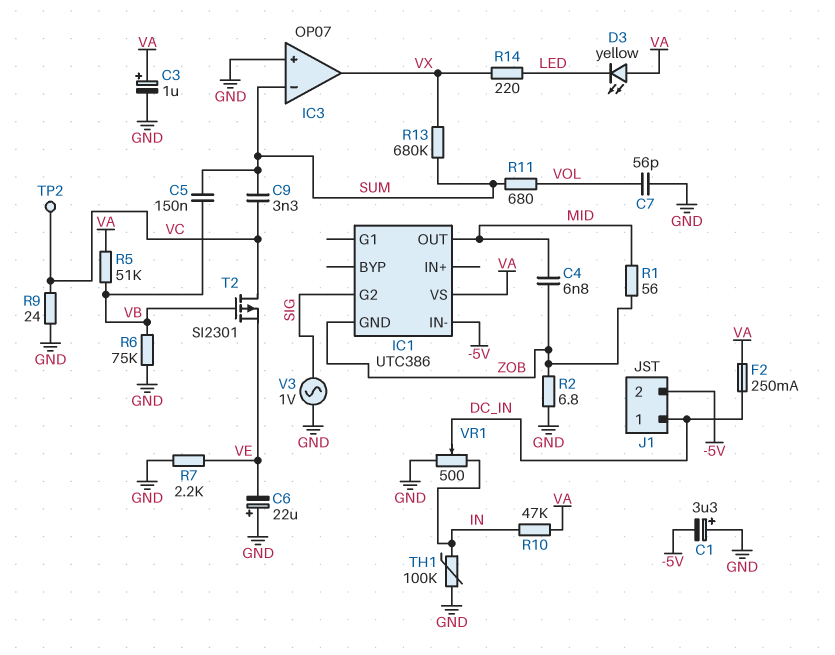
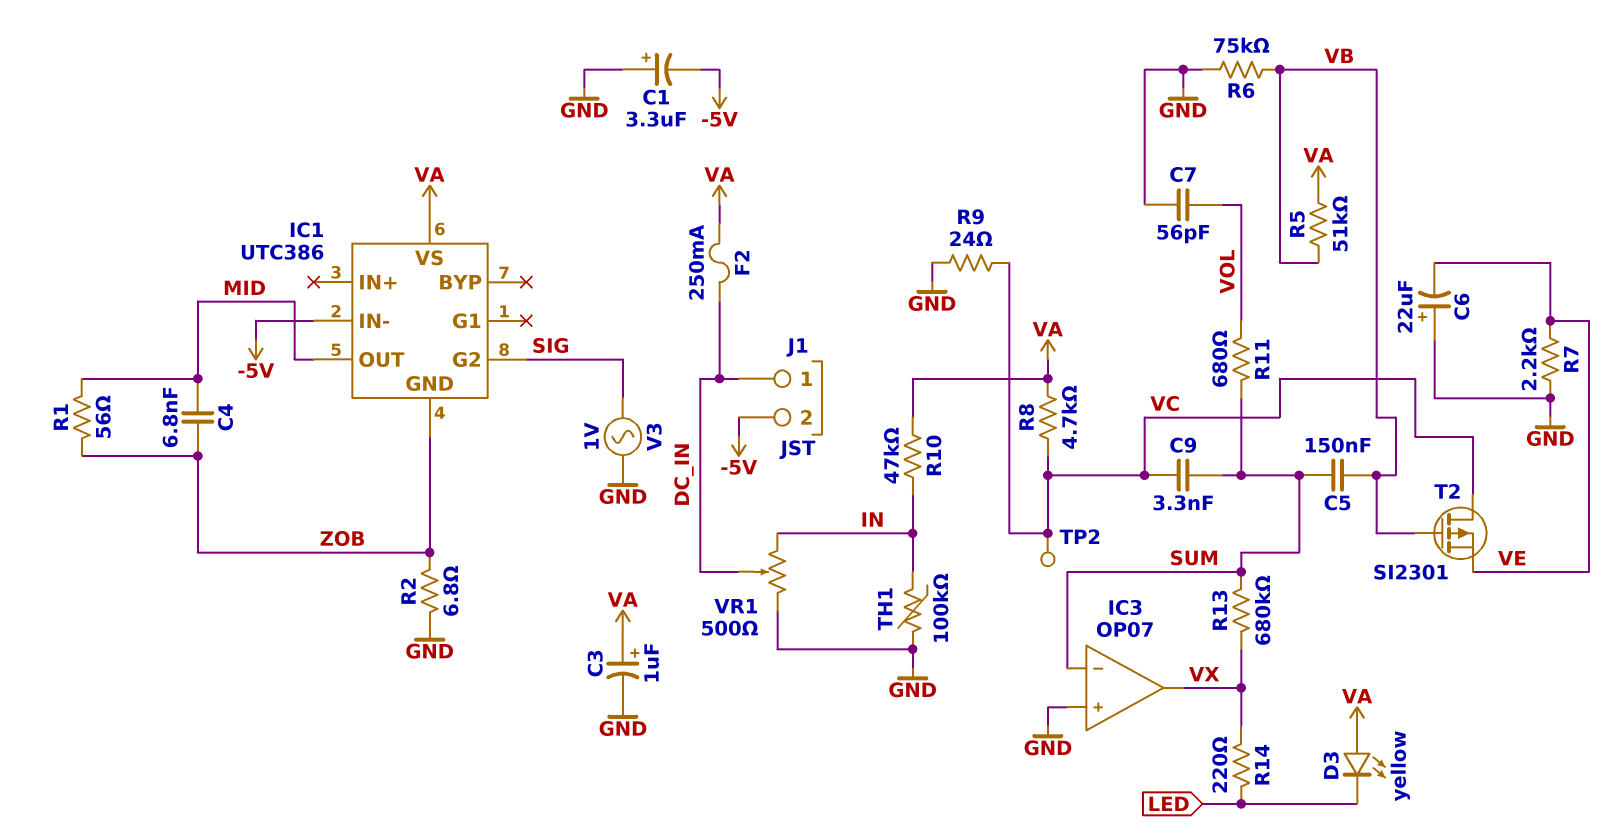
R8: none -> 4.7k (VA, VC)

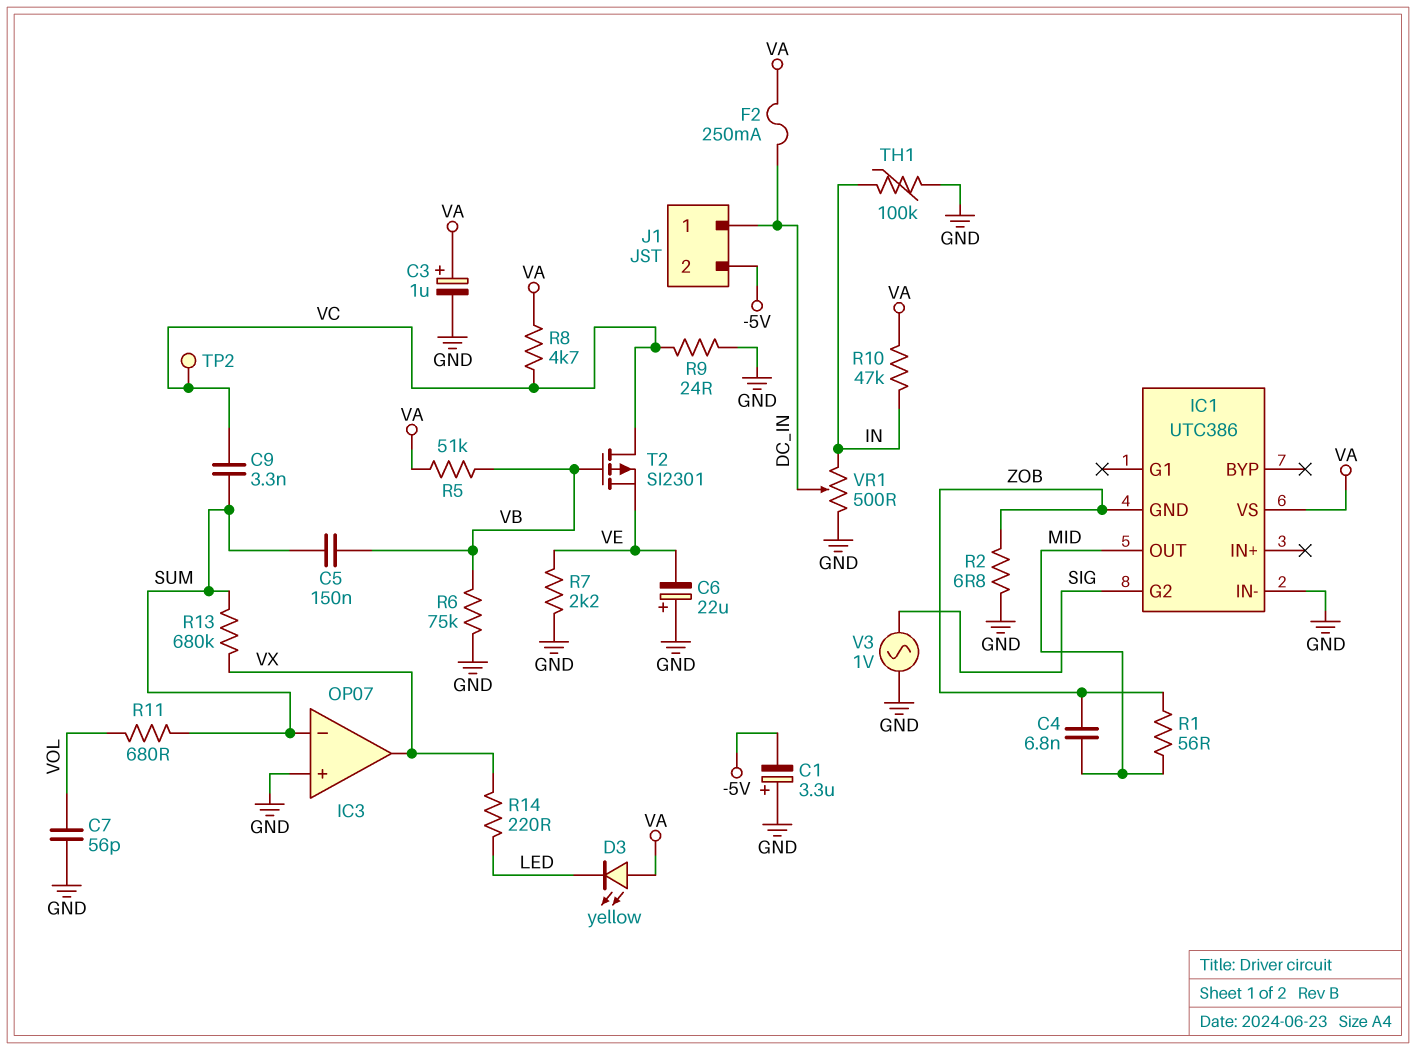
IC1 pin IN-: -5V -> GND

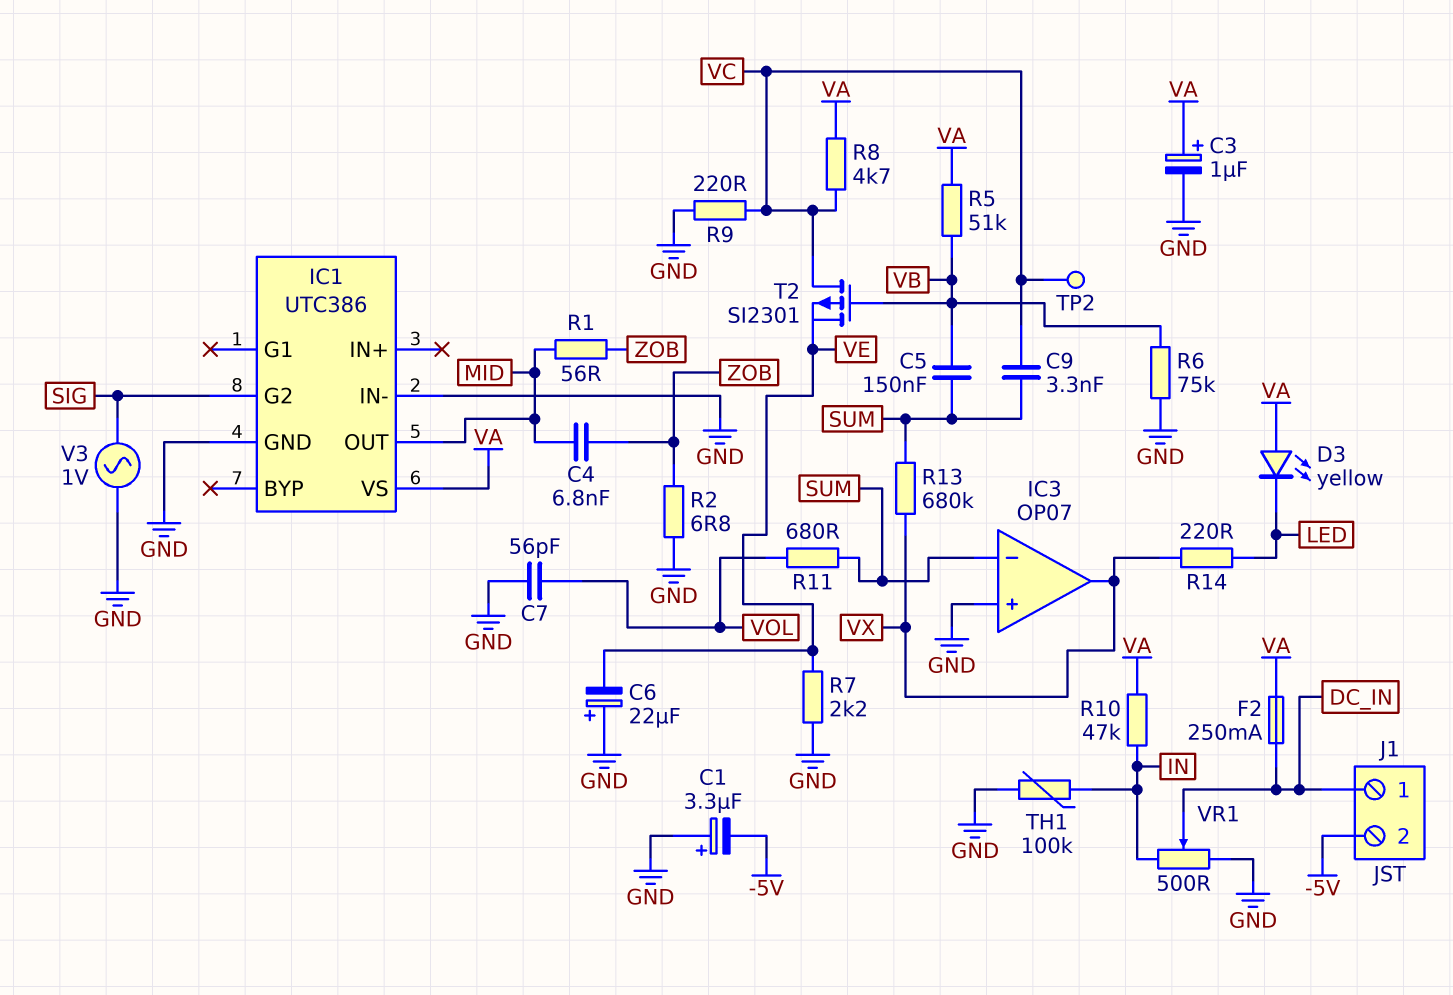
IC1 pin GND: ZOB -> GND
R9: 24 (GND, VC) -> 220 (GND, VC)

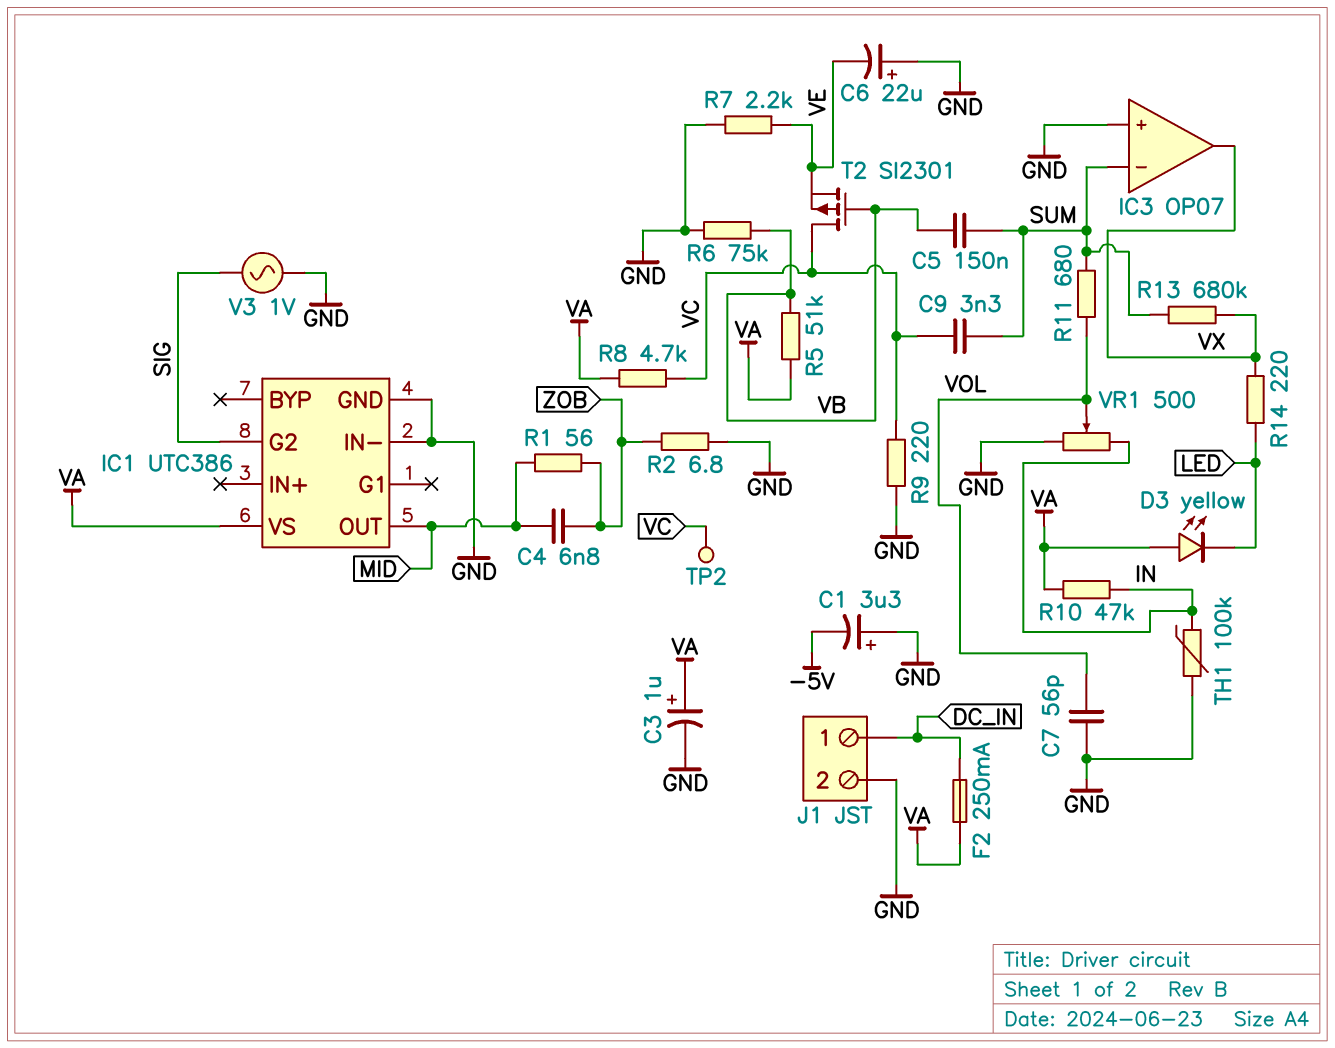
J1 pin 2: -5V -> GND
VR1: 500 (GND, IN, wiper DC_IN) -> 500 (GND, IN, wiper VOL)

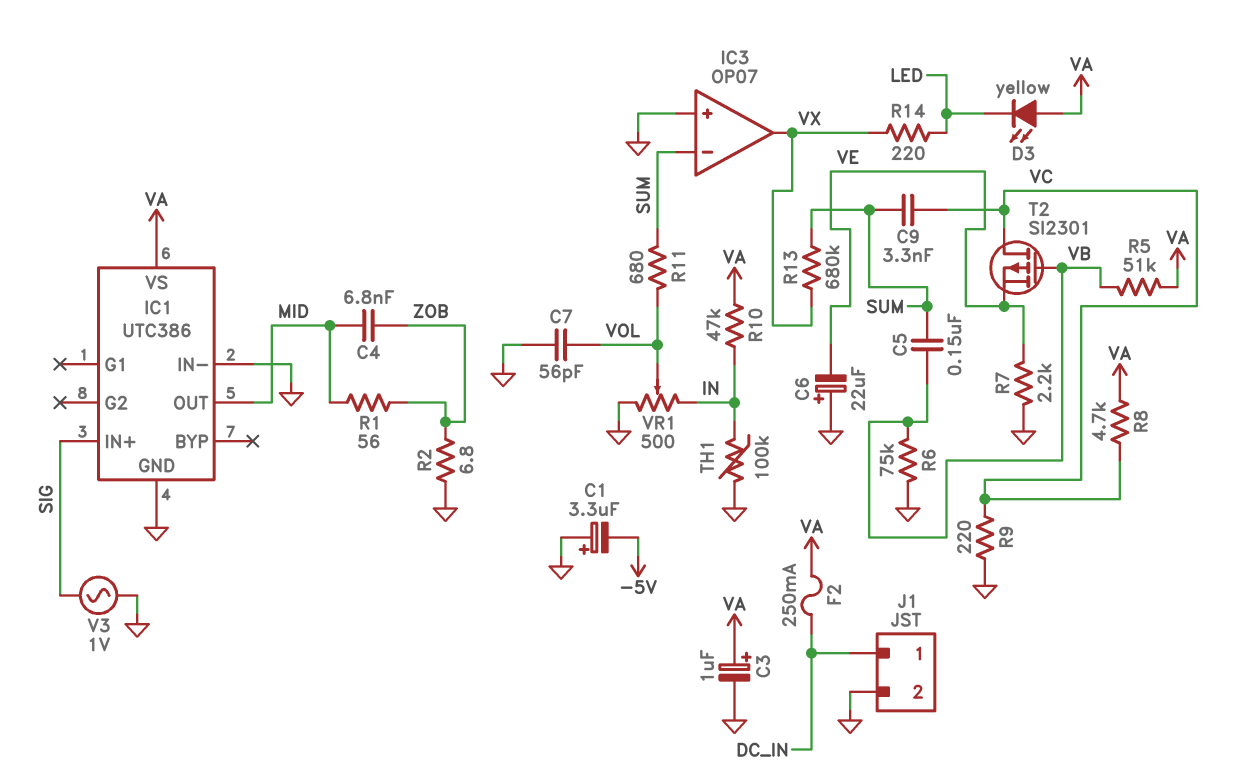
IC1 pin G2: SIG -> none
IC1 pin IN+: none -> SIG
TP2: test point (VC) -> none

